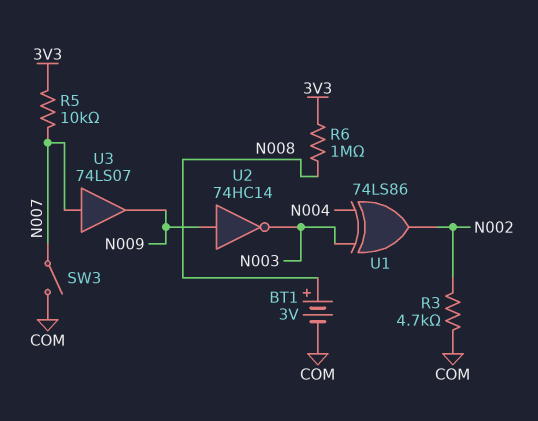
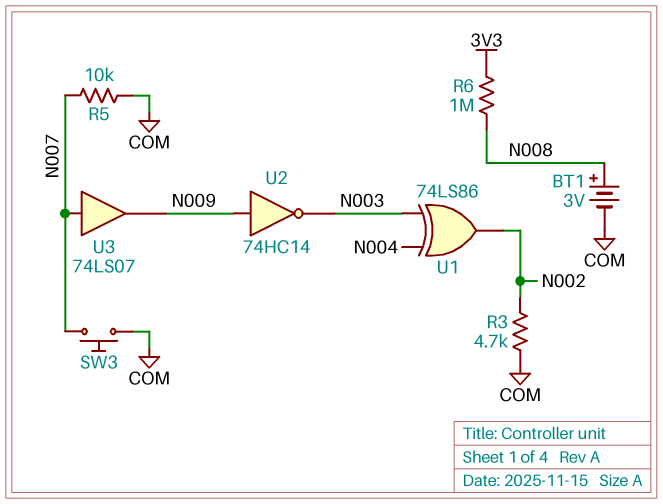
R5: 10k (3V3, N007) -> 10k (COM, N007)
SW3: switch (COM, N007) -> button (COM, N007)

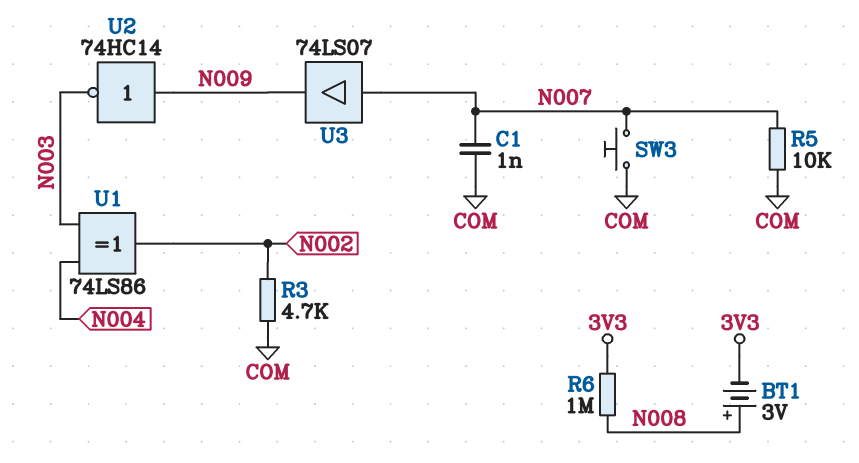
BT1: 3V (plus N008, minus COM) -> 3V (plus N008, minus 3V3)
C1: none -> 1nF (COM, N007)

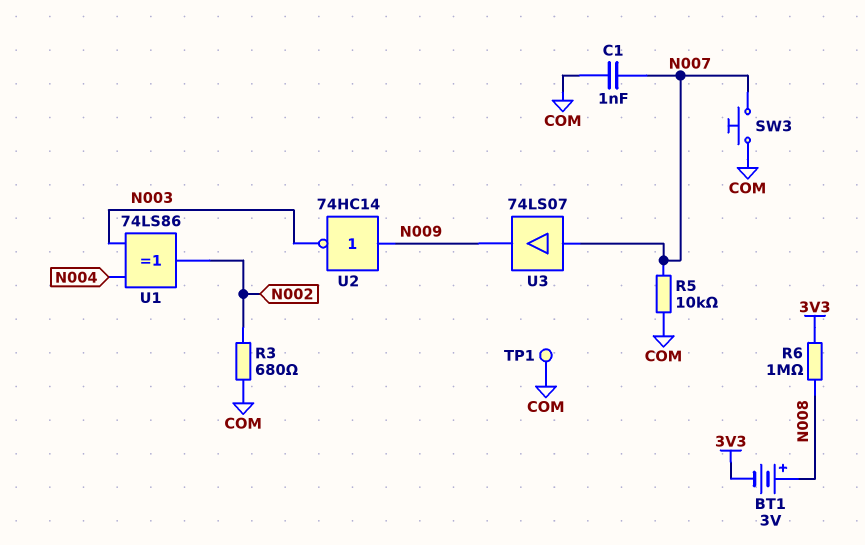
R3: 4.7k (COM, N002) -> 680 (COM, N002)
TP1: none -> test point (COM)

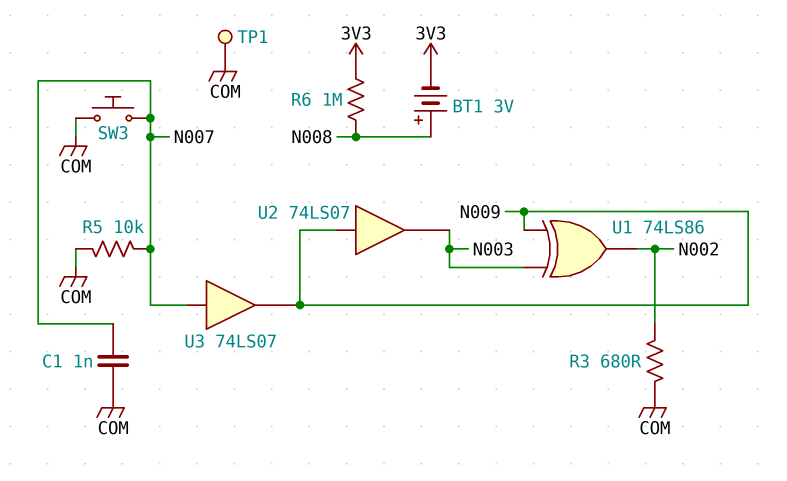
U1: XOR 74LS86 (in N003, in N004, out N002) -> XOR 74LS86 (in N003, in N009, out N002)
U2: NOT 74HC14 (in N009, out N003) -> buffer 74LS07 (in N009, out N003)

